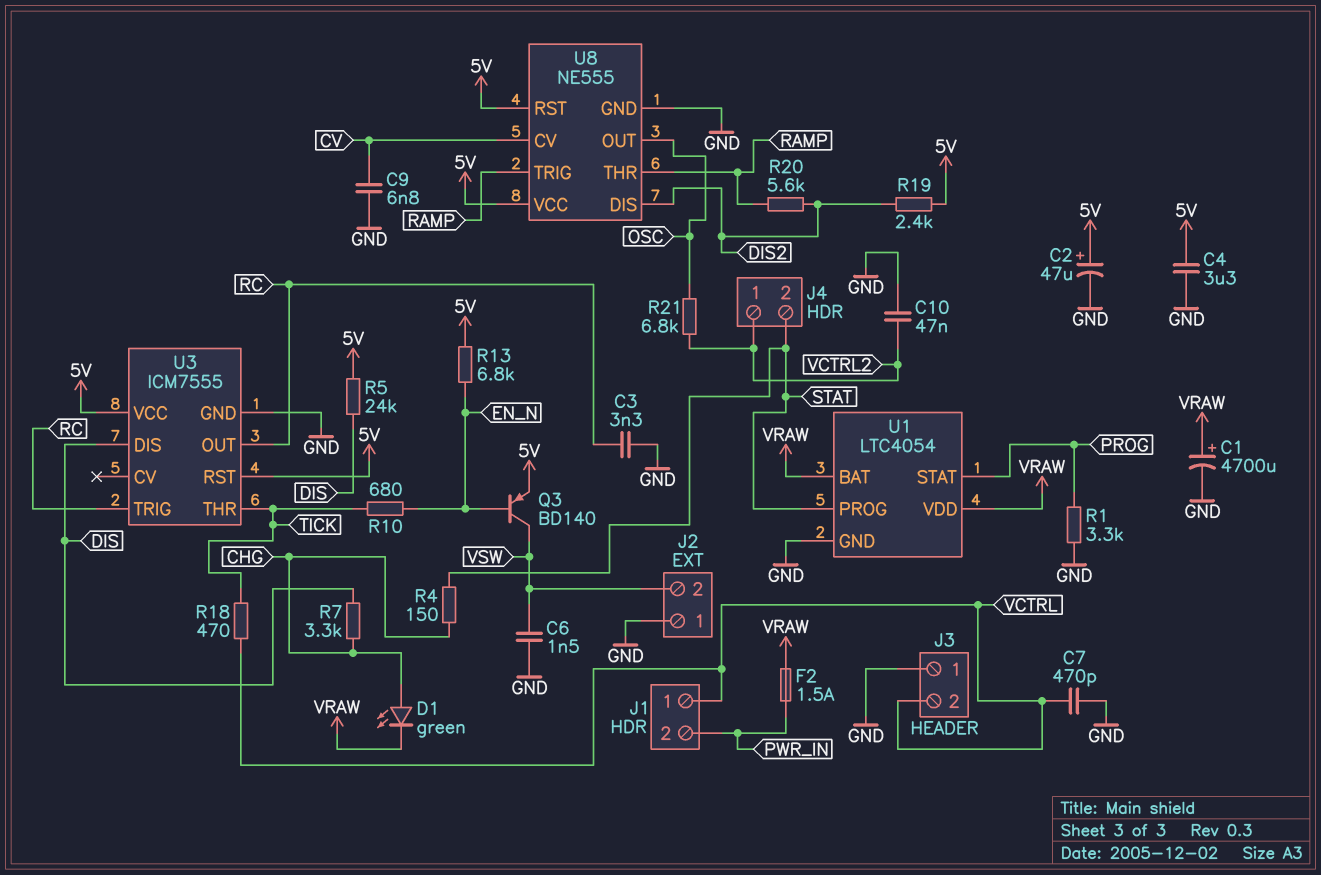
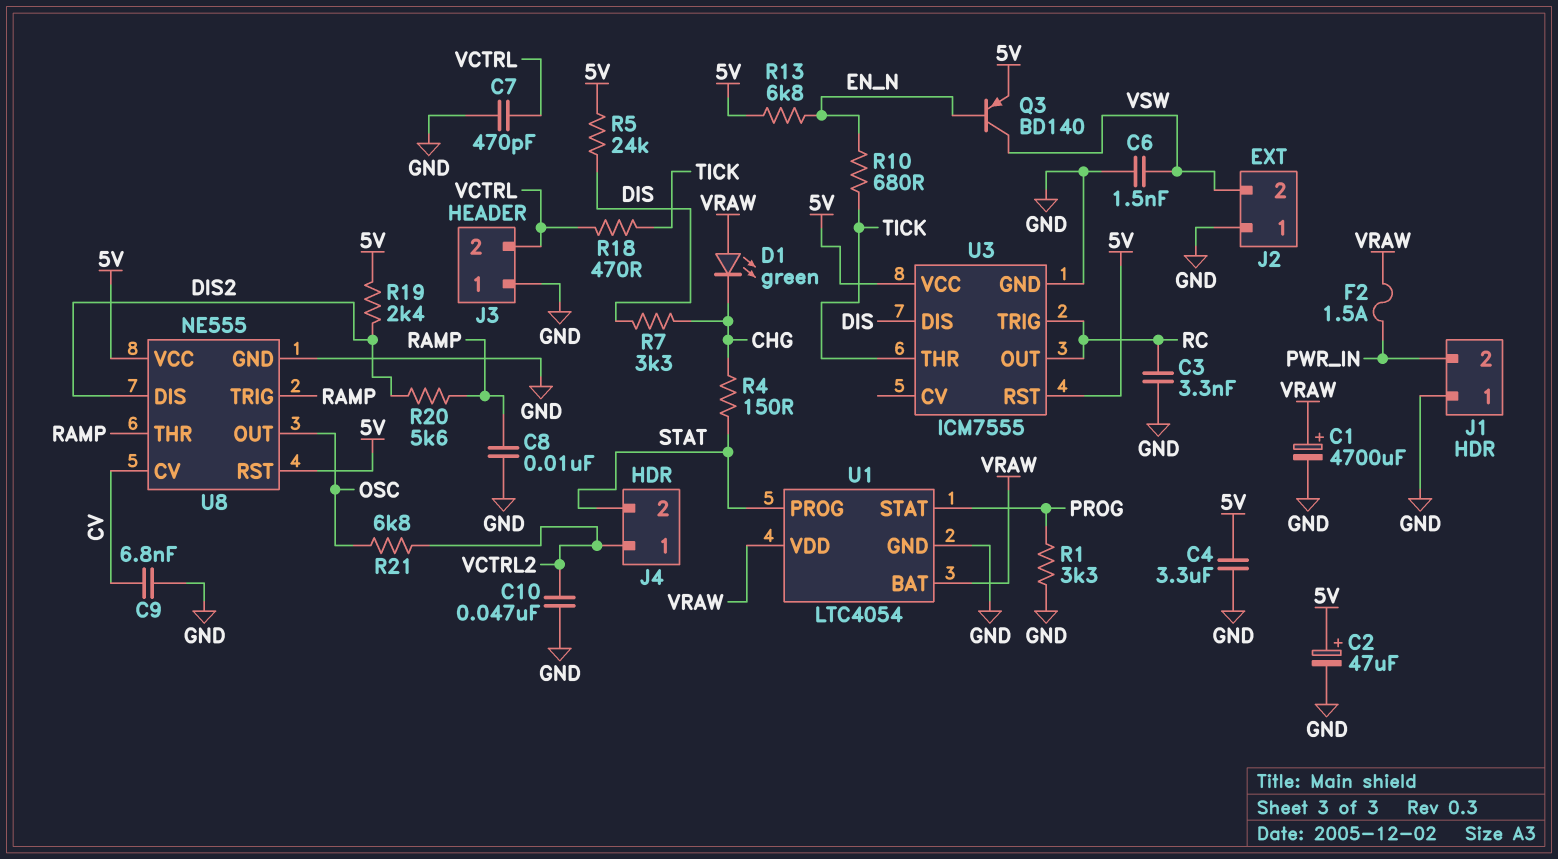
C8: none -> 10nF (GND, RAMP)
D1: LED green (A CHG, K VRAW) -> LED green (A VRAW, K CHG)
J1 pin 1: VCTRL -> GND

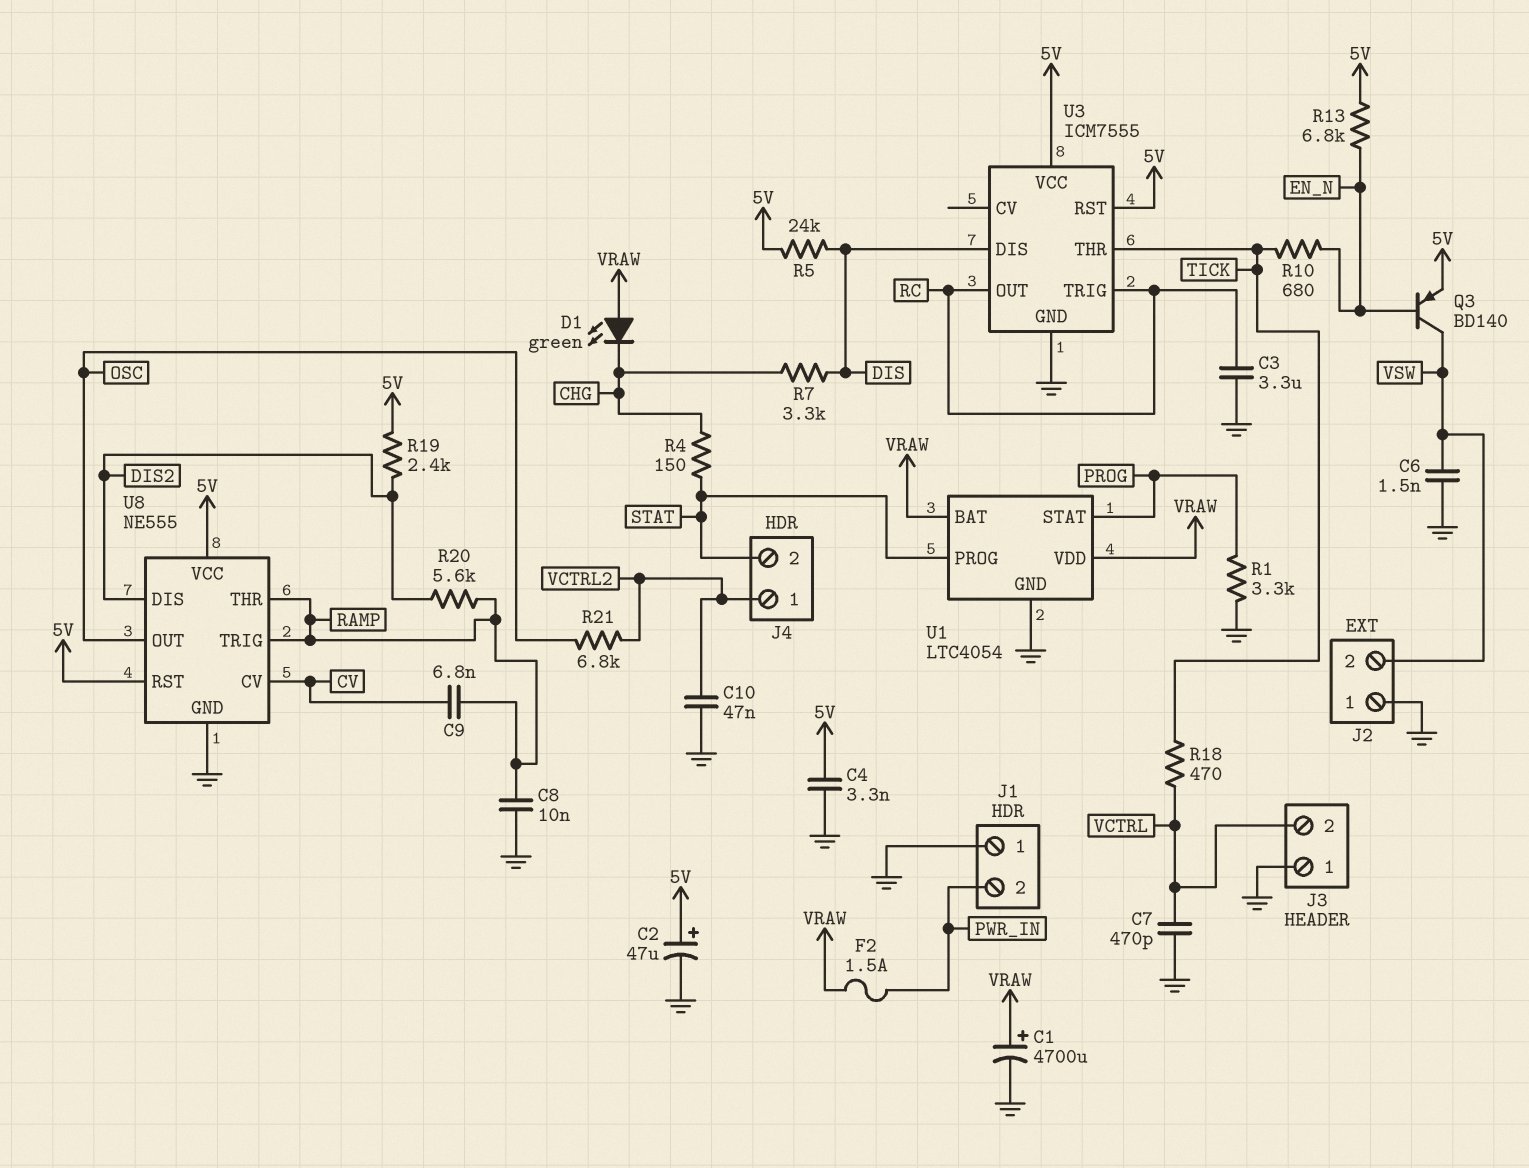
C3: 3.3nF (GND, RC) -> 3.3uF (GND, RC)
C4: 3.3uF (5V, GND) -> 3.3nF (5V, GND)
C9: 6.8nF (CV, GND) -> 6.8nF (CV, RAMP)

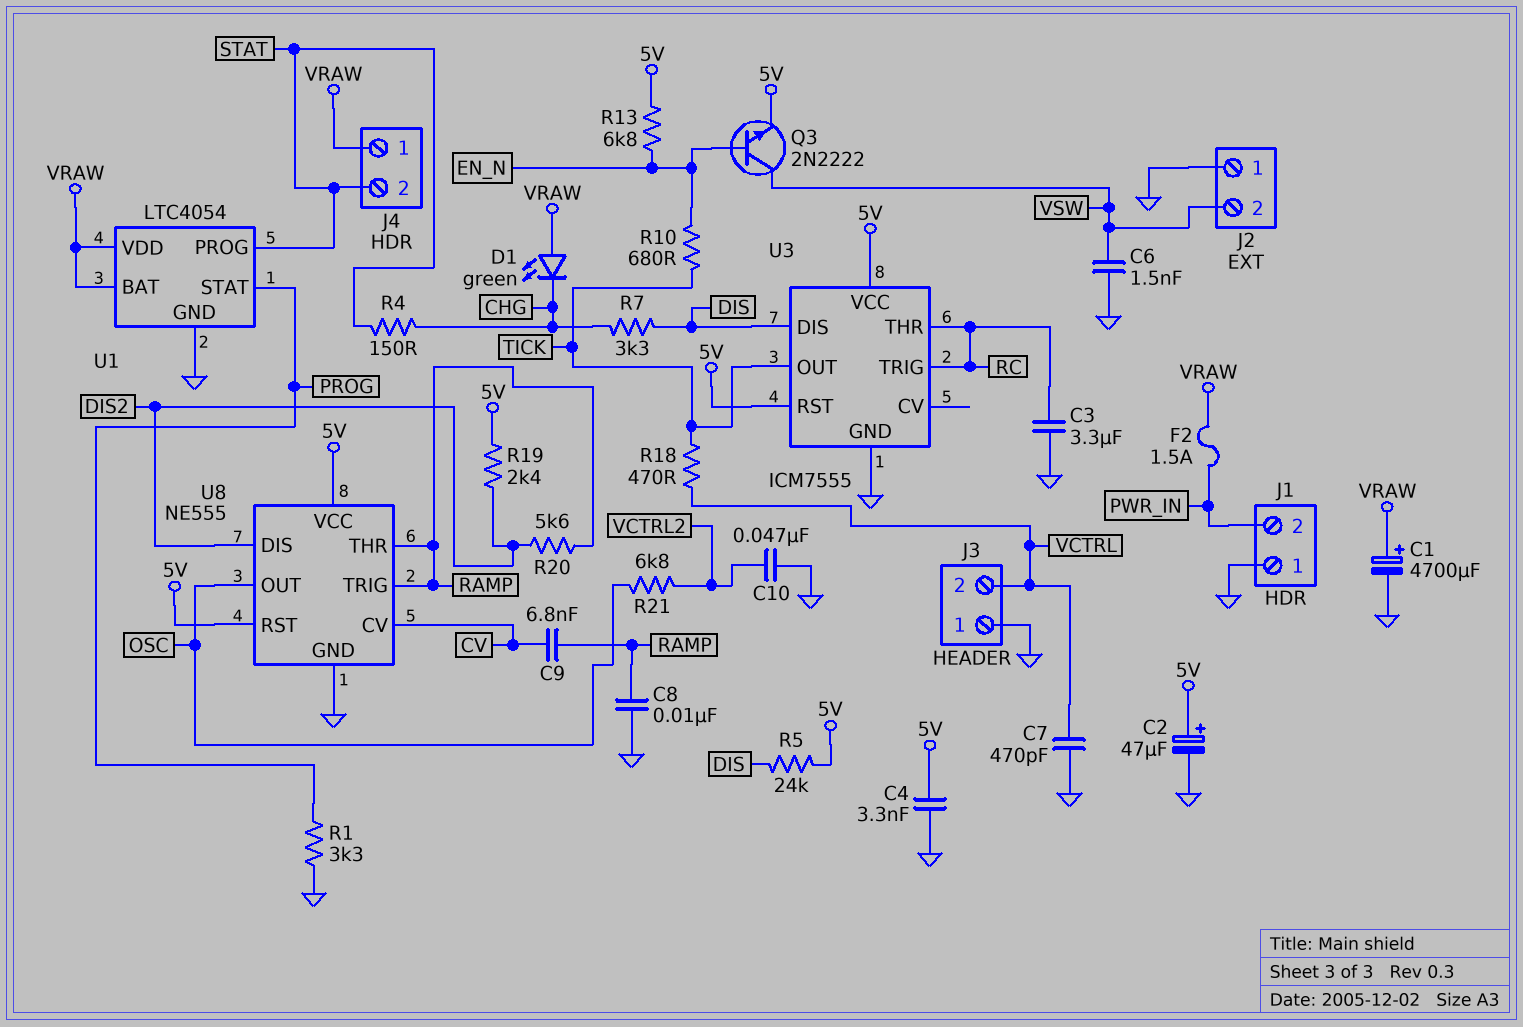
J4 pin 1: VCTRL2 -> VRAW
Q3: PNP BD140 (B EN_N, C VSW, E 5V) -> NPN 2N2222 (B EN_N, C VSW, E 5V)
U3 pin OUT: RC -> TICK
U3 pin THR: TICK -> RC

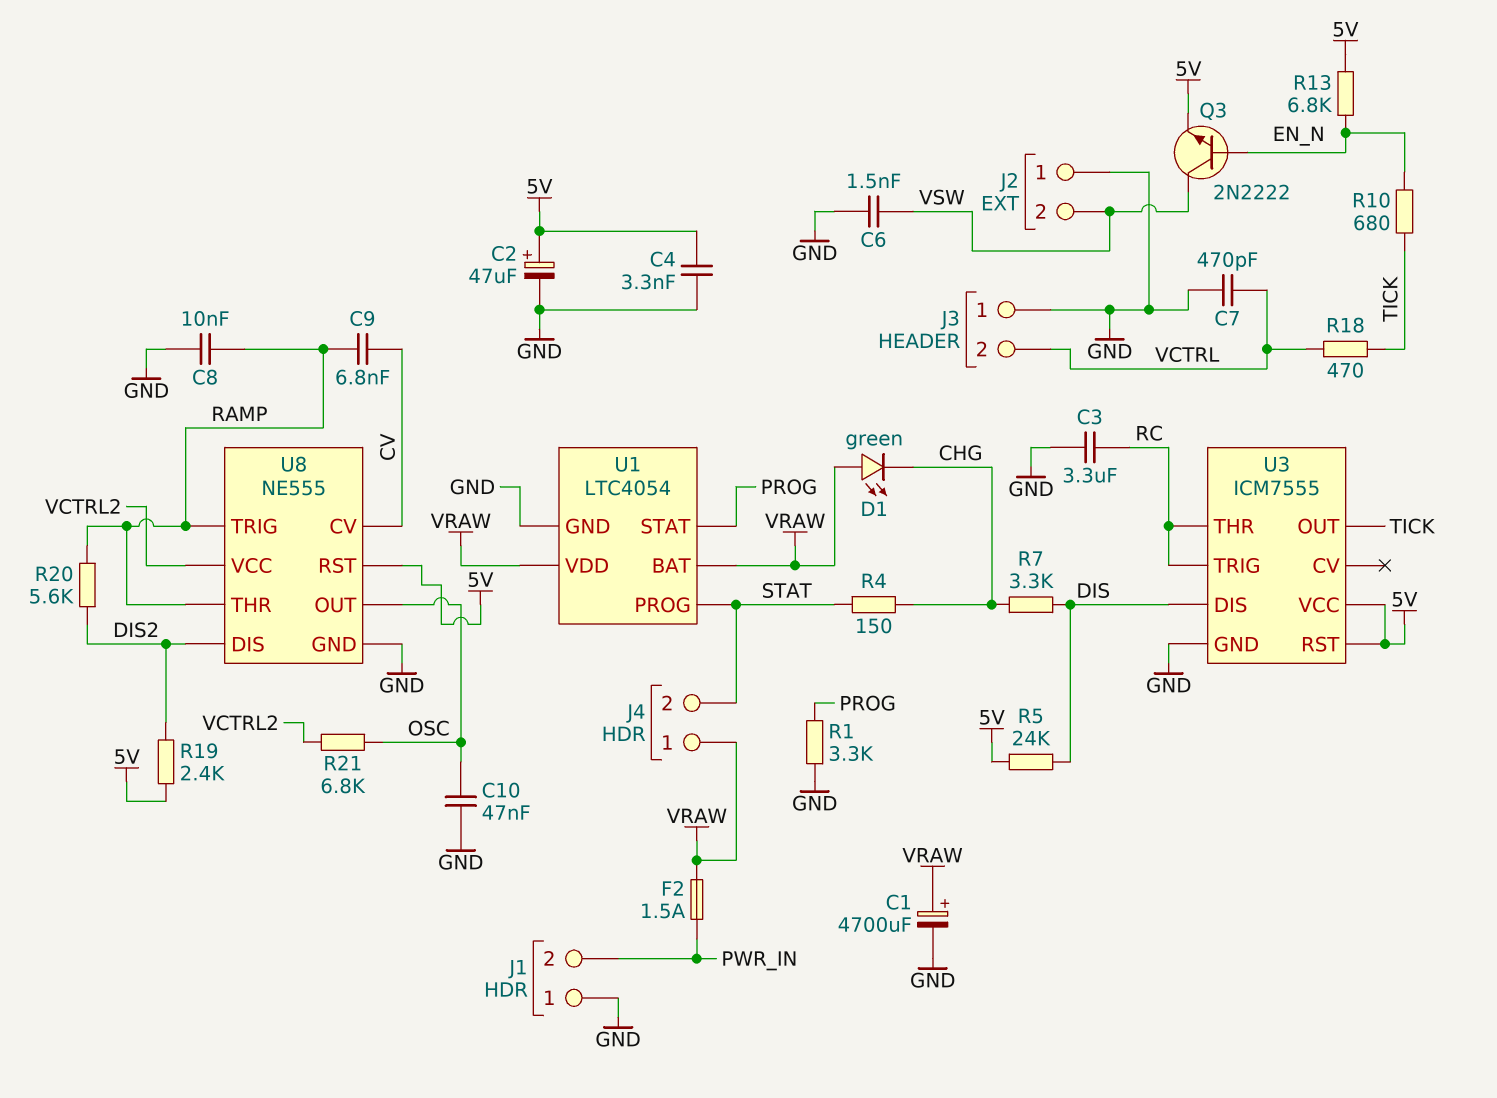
C10: 47nF (GND, VCTRL2) -> 47nF (GND, OSC)
U8 pin VCC: 5V -> VCTRL2

